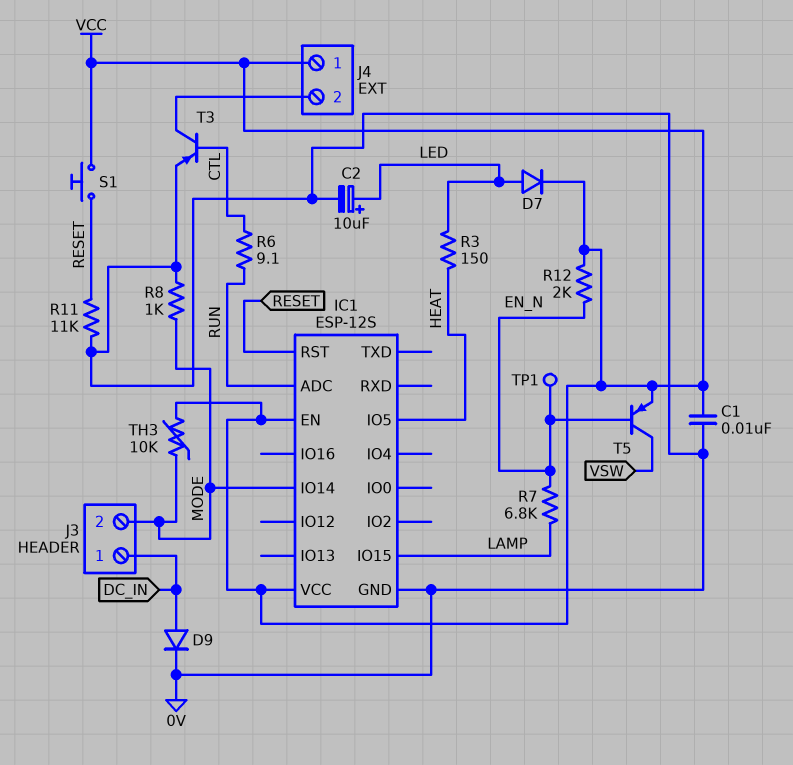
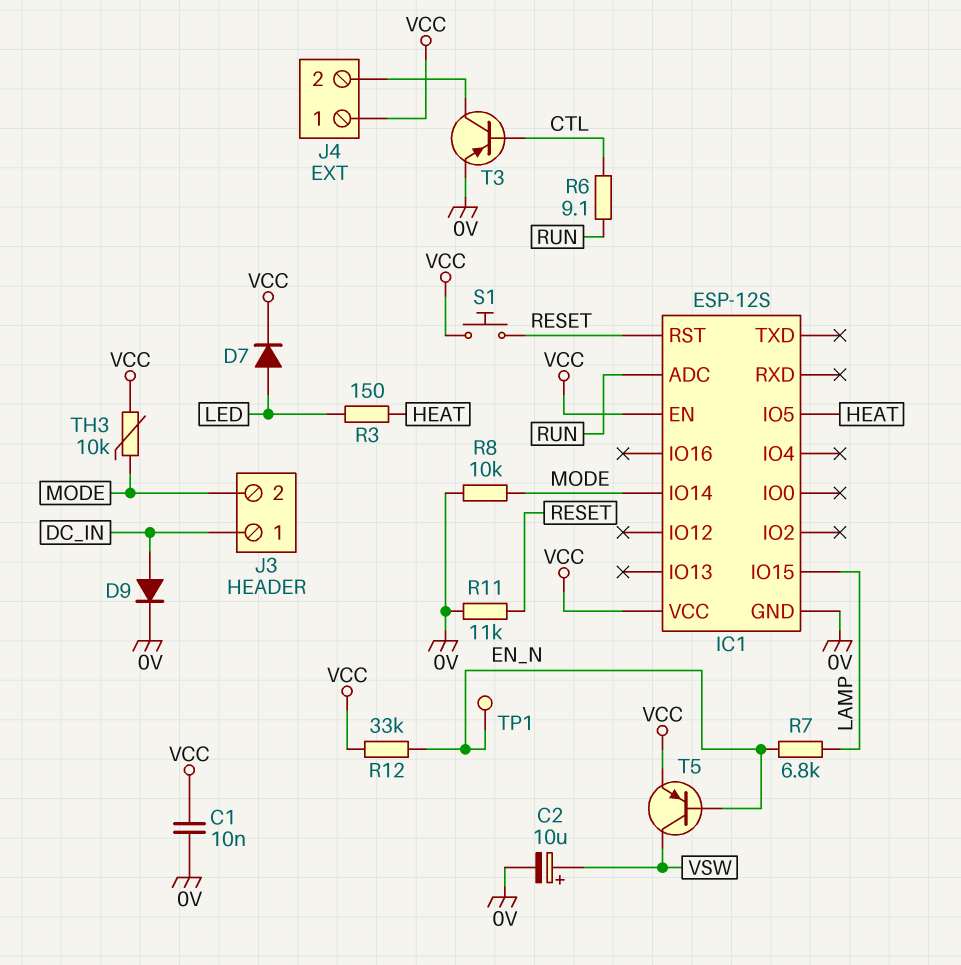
C2: 10uF (plus LED, minus 0V) -> 10uF (plus VSW, minus 0V)
R8: 1k (0V, MODE) -> 10k (0V, MODE)
R12: 2k (EN_N, VCC) -> 33k (EN_N, VCC)

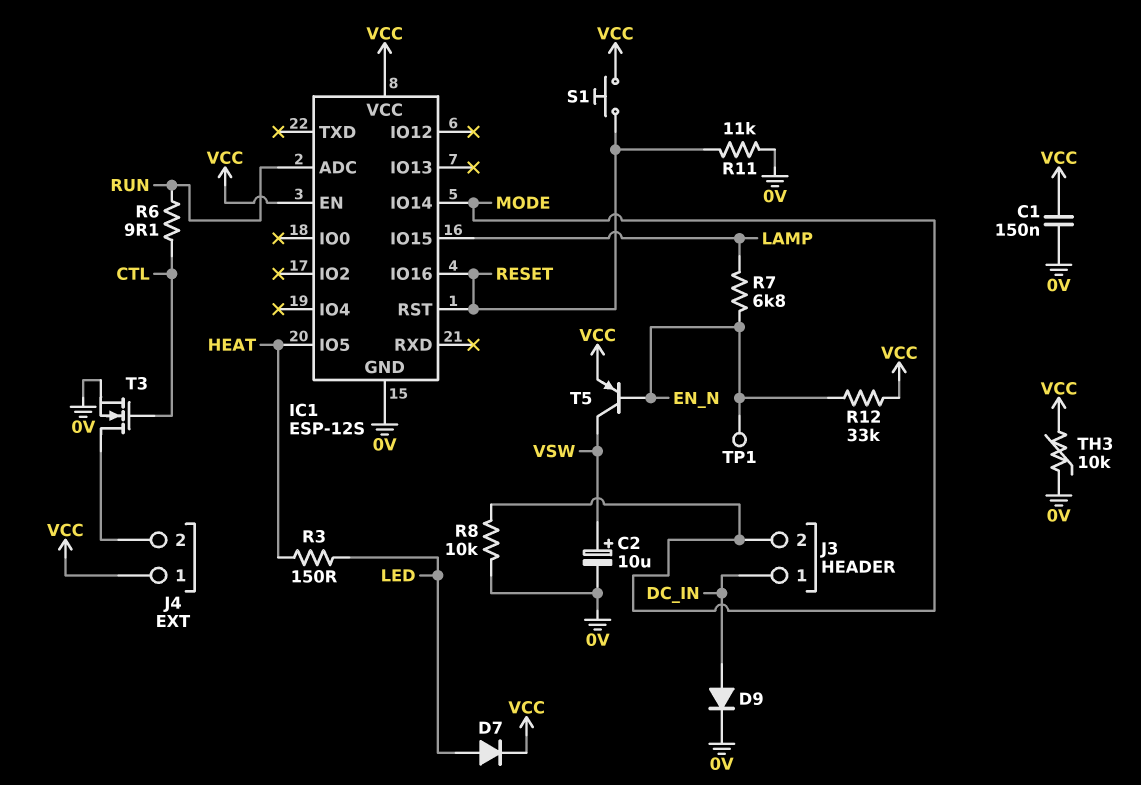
C1: 10nF (0V, VCC) -> 150nF (0V, VCC)
IC1 pin IO16: none -> RESET
T3: PNP (B CTL, C J4/2, E 0V) -> NMOS (G CTL, D J4/2, S 0V)
TH3: 10k (MODE, VCC) -> 10k (0V, VCC)

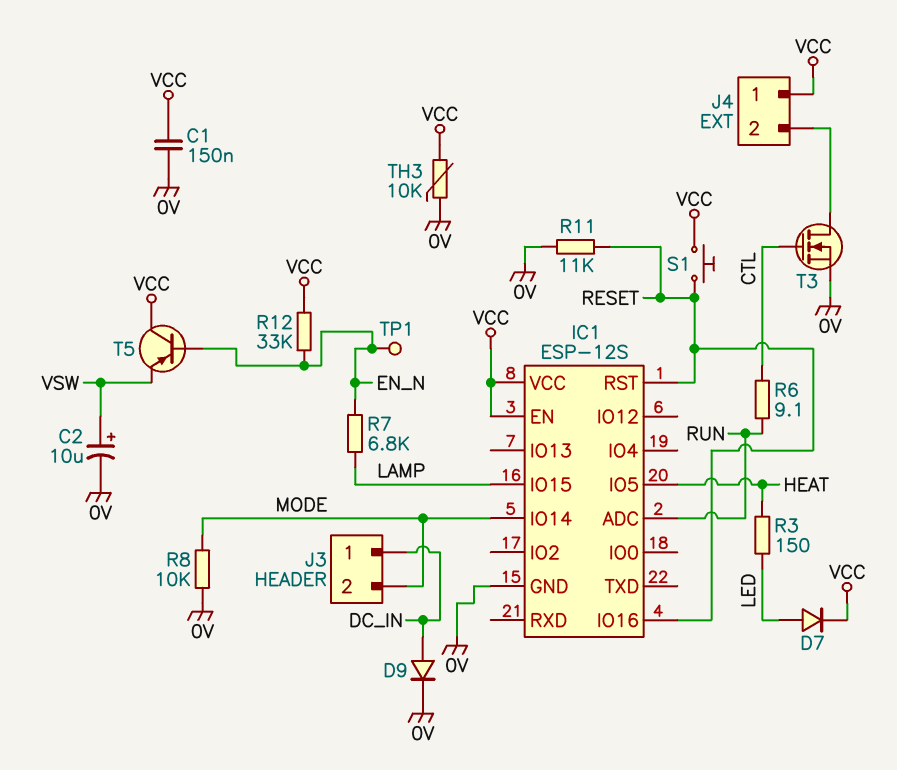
T5: PNP (B EN_N, C VSW, E VCC) -> PNP (B EN_N, C VCC, E VSW)

